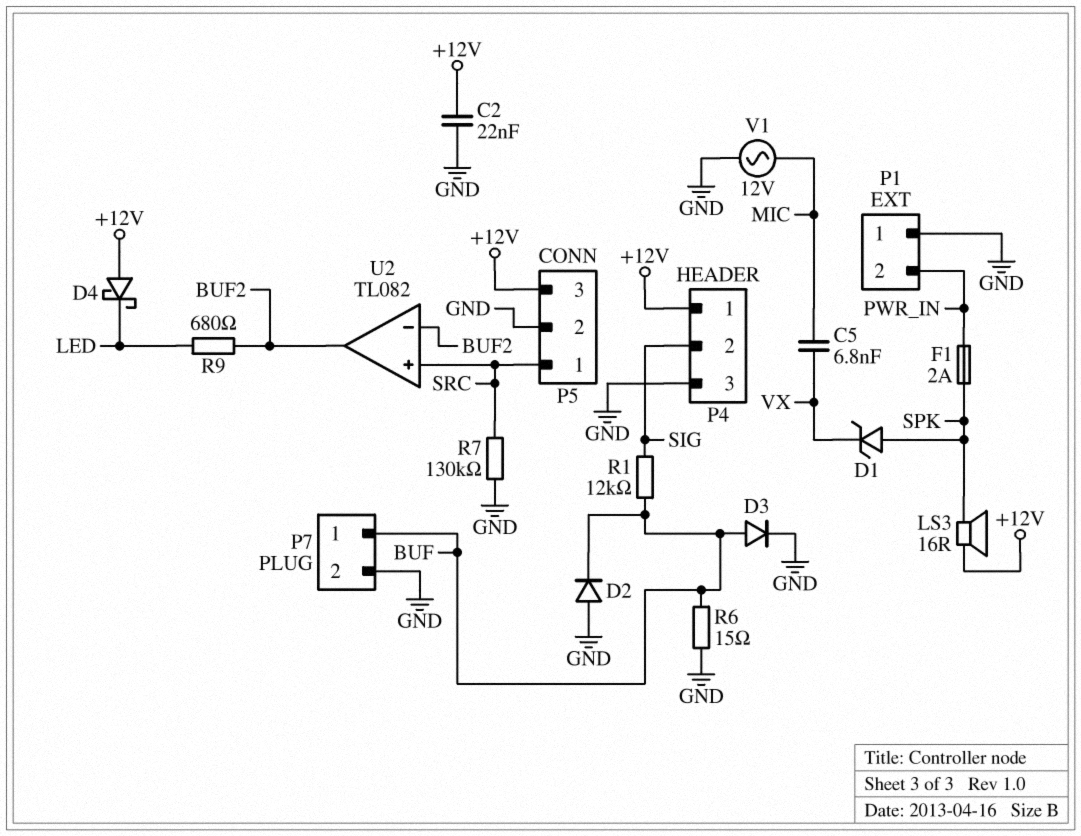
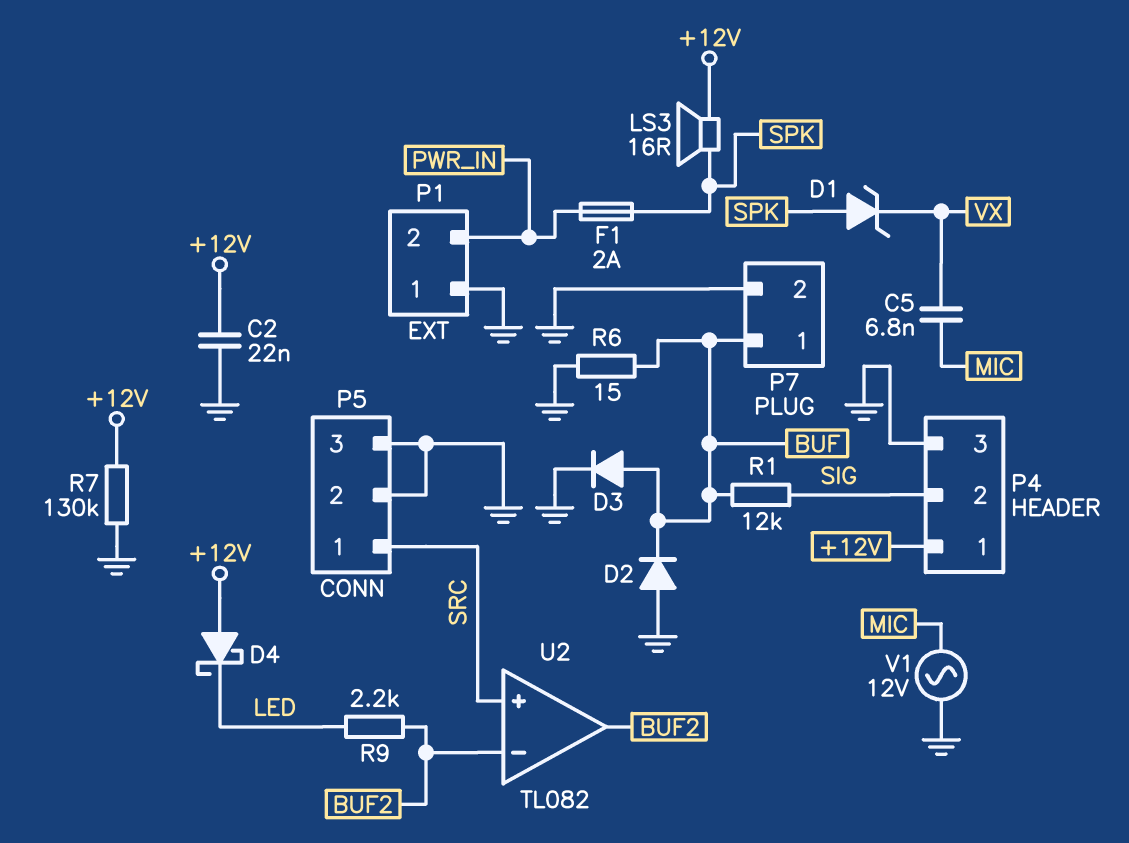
P5 pin 3: +12V -> GND
R7: 130k (GND, SRC) -> 130k (+12V, GND)
R9: 680 (BUF2, LED) -> 2.2k (BUF2, LED)

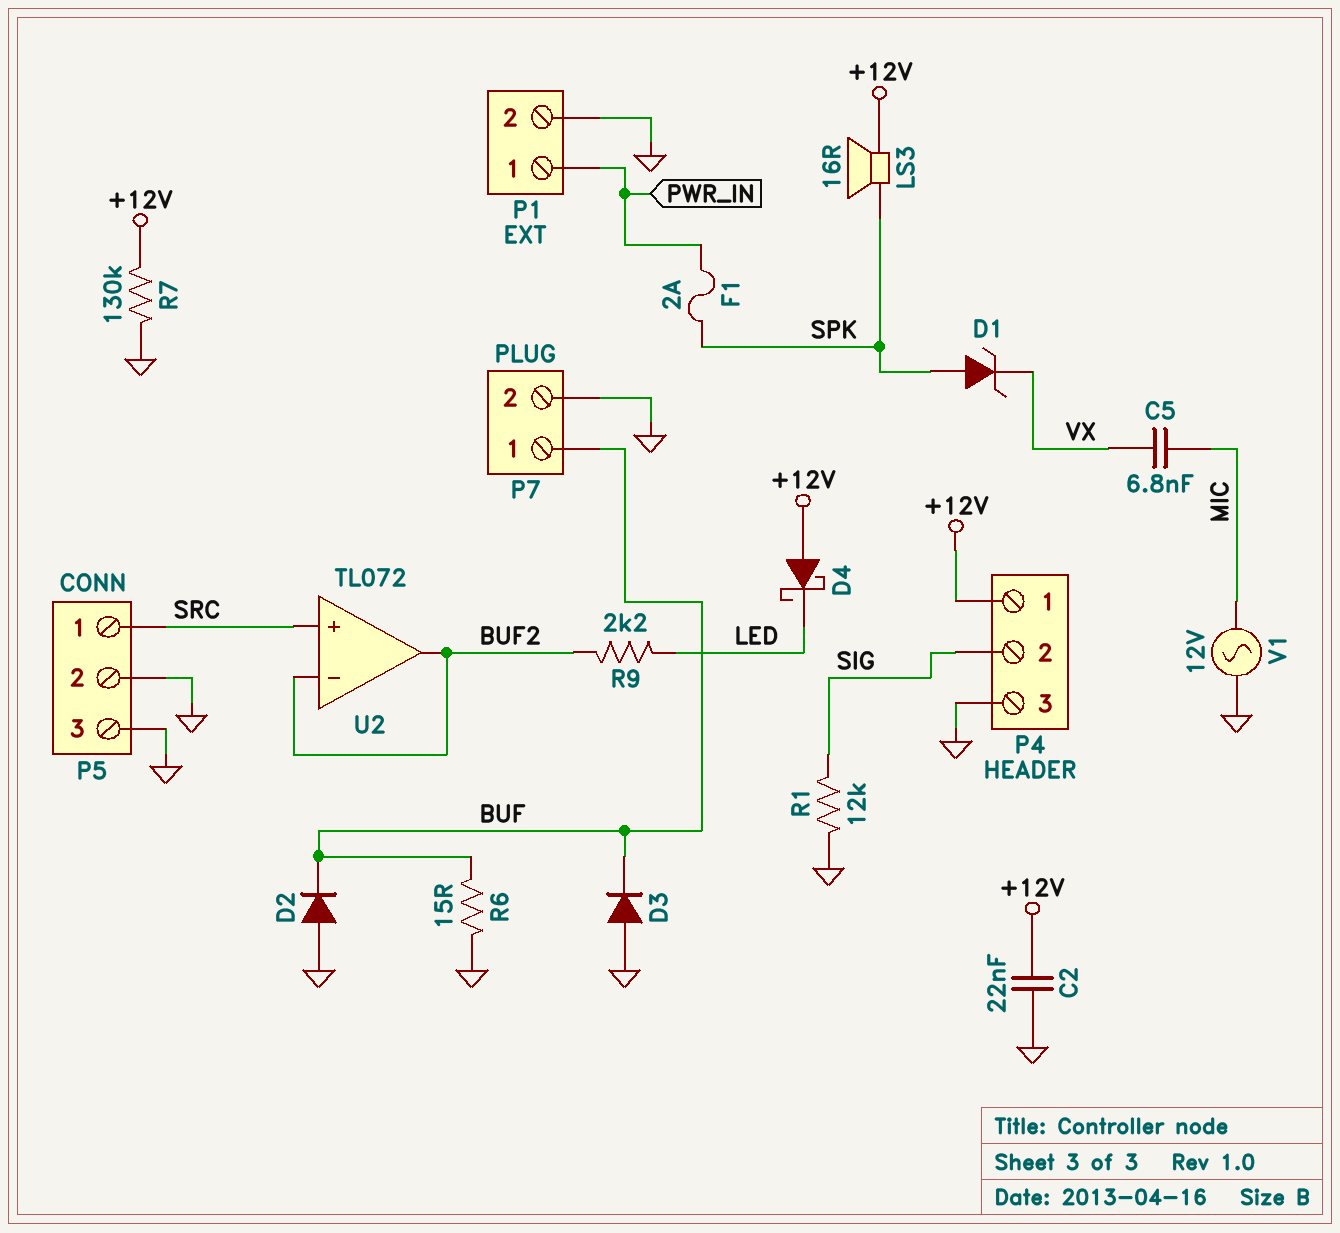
D3: diode (A BUF, K GND) -> diode (A GND, K BUF)
P1 pin 1: GND -> PWR_IN
P1 pin 2: PWR_IN -> GND
R1: 12k (BUF, SIG) -> 12k (GND, SIG)
U2: TL082 -> TL072

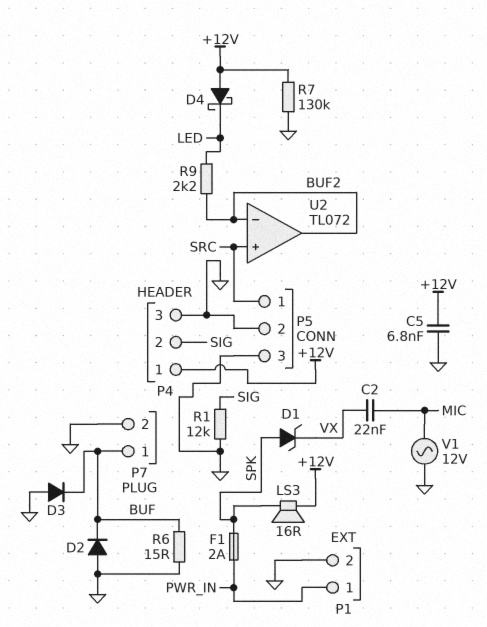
C2: 22nF (+12V, GND) -> 22nF (MIC, VX)
C5: 6.8nF (MIC, VX) -> 6.8nF (+12V, GND)

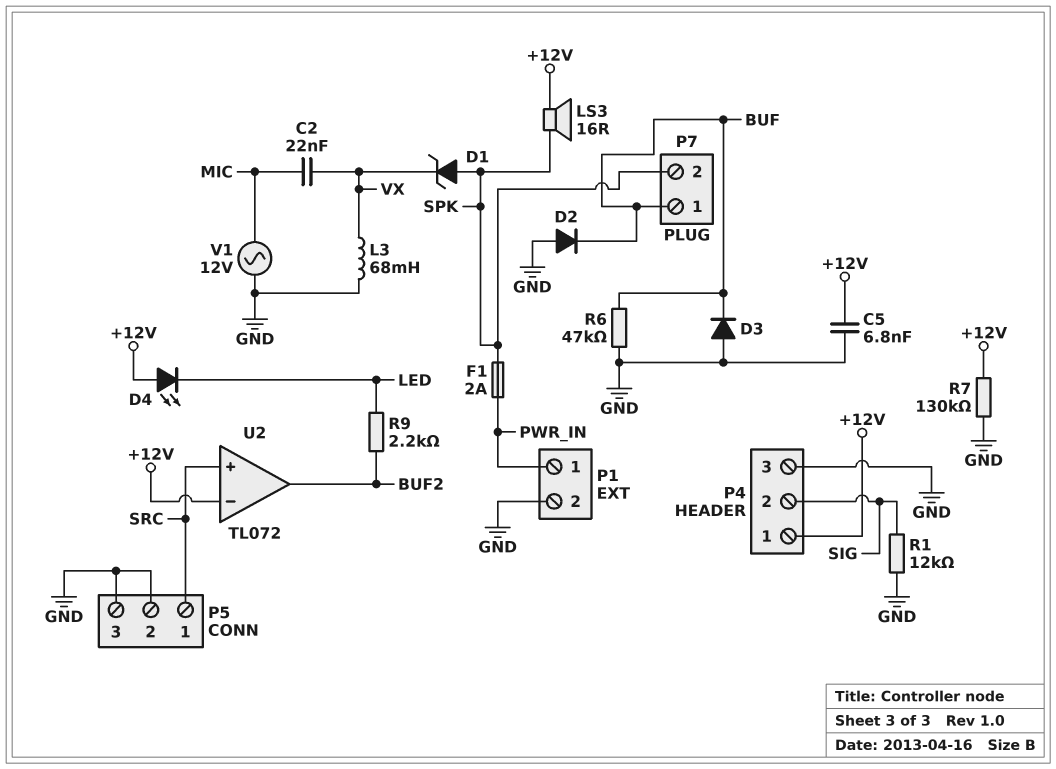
D4: schottky (A +12V, K LED) -> LED (A +12V, K LED)
L3: none -> 68mH (GND, VX)
P7 pin 2: GND -> SPK
R6: 15 (BUF, GND) -> 47k (BUF, GND)
U2 pin in-: BUF2 -> +12V

